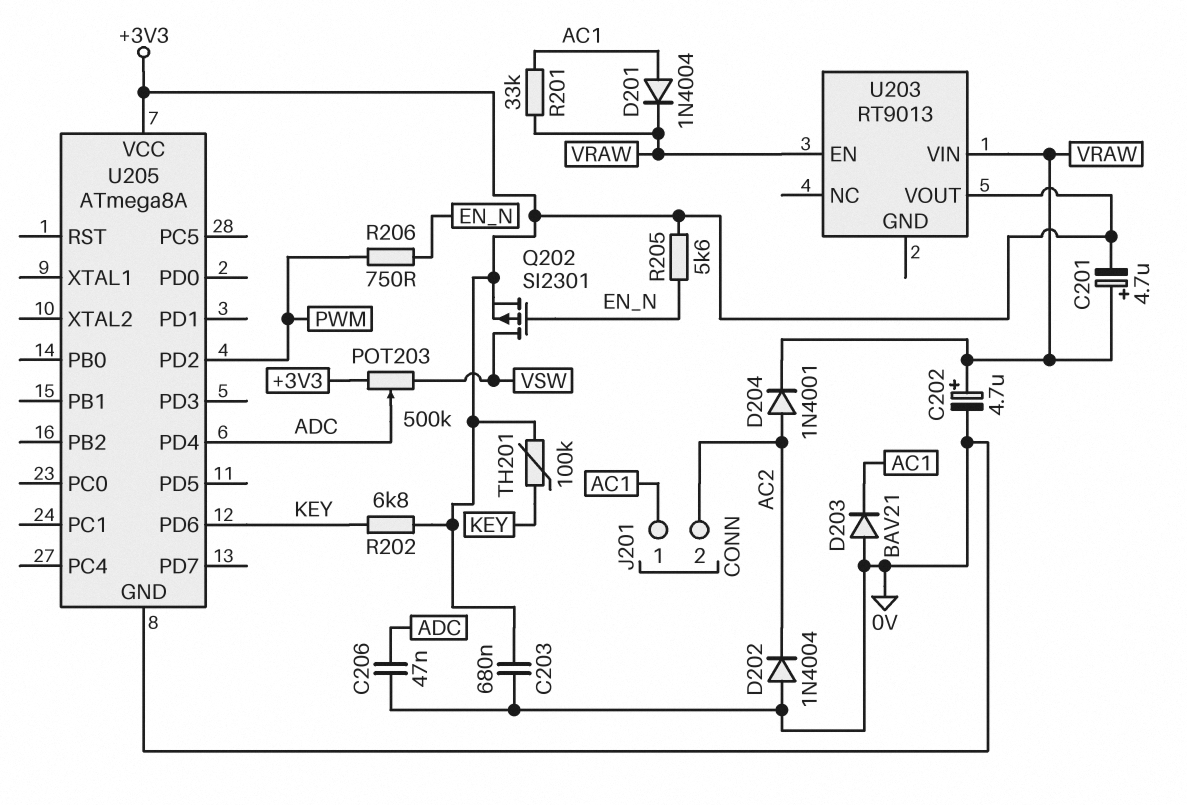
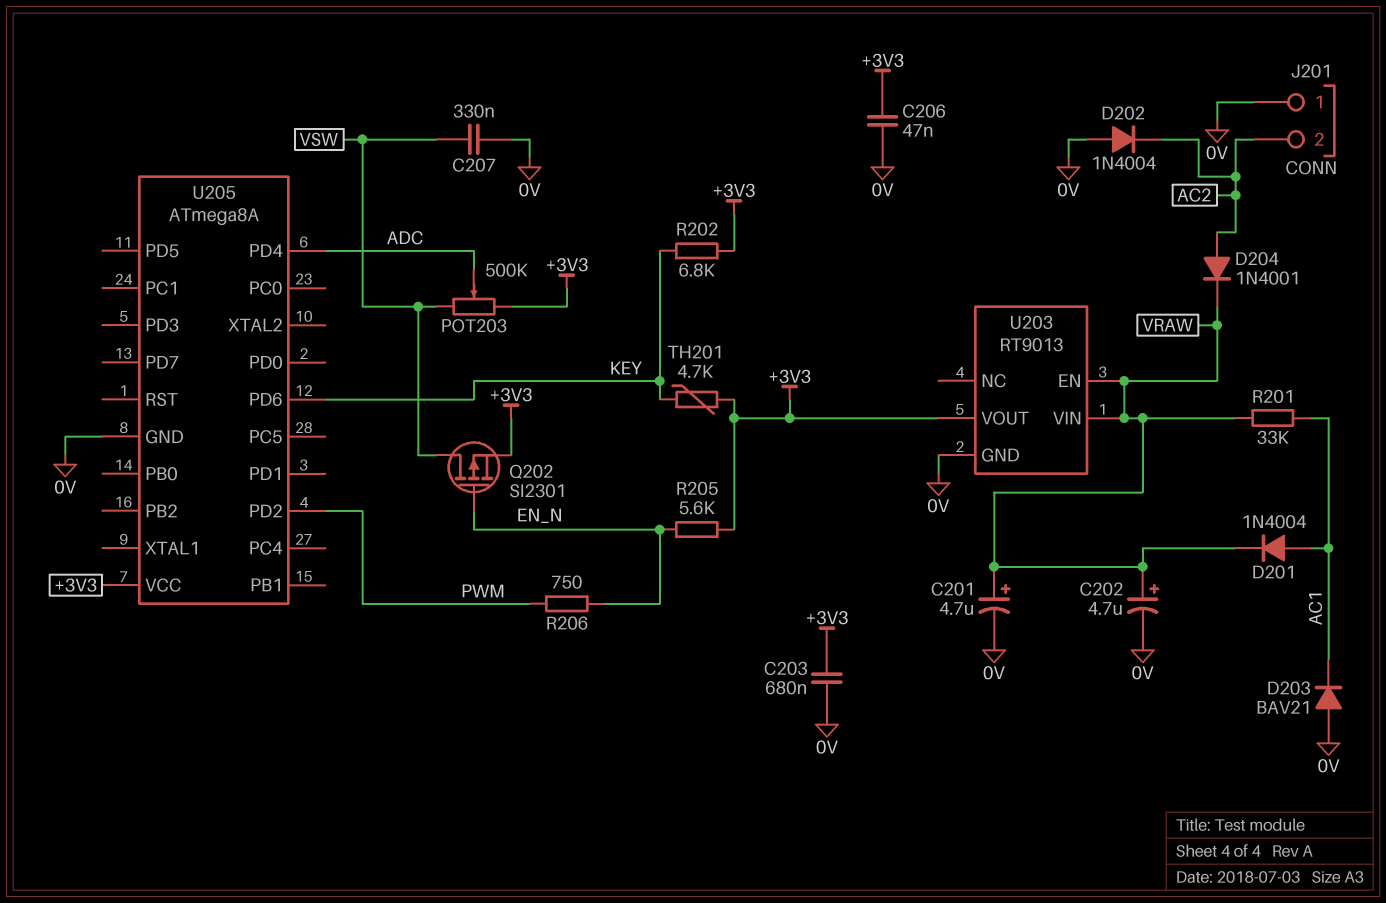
C201: 4.7uF (plus VRAW, minus +3V3) -> 4.7uF (plus VRAW, minus 0V)
C206: 47nF (0V, ADC) -> 47nF (+3V3, 0V)
C207: none -> 330nF (0V, VSW)
J201 pin 1: AC1 -> 0V
TH201: 100k (+3V3, KEY) -> 4.7k (+3V3, KEY)
U203 pin GND: none -> 0V

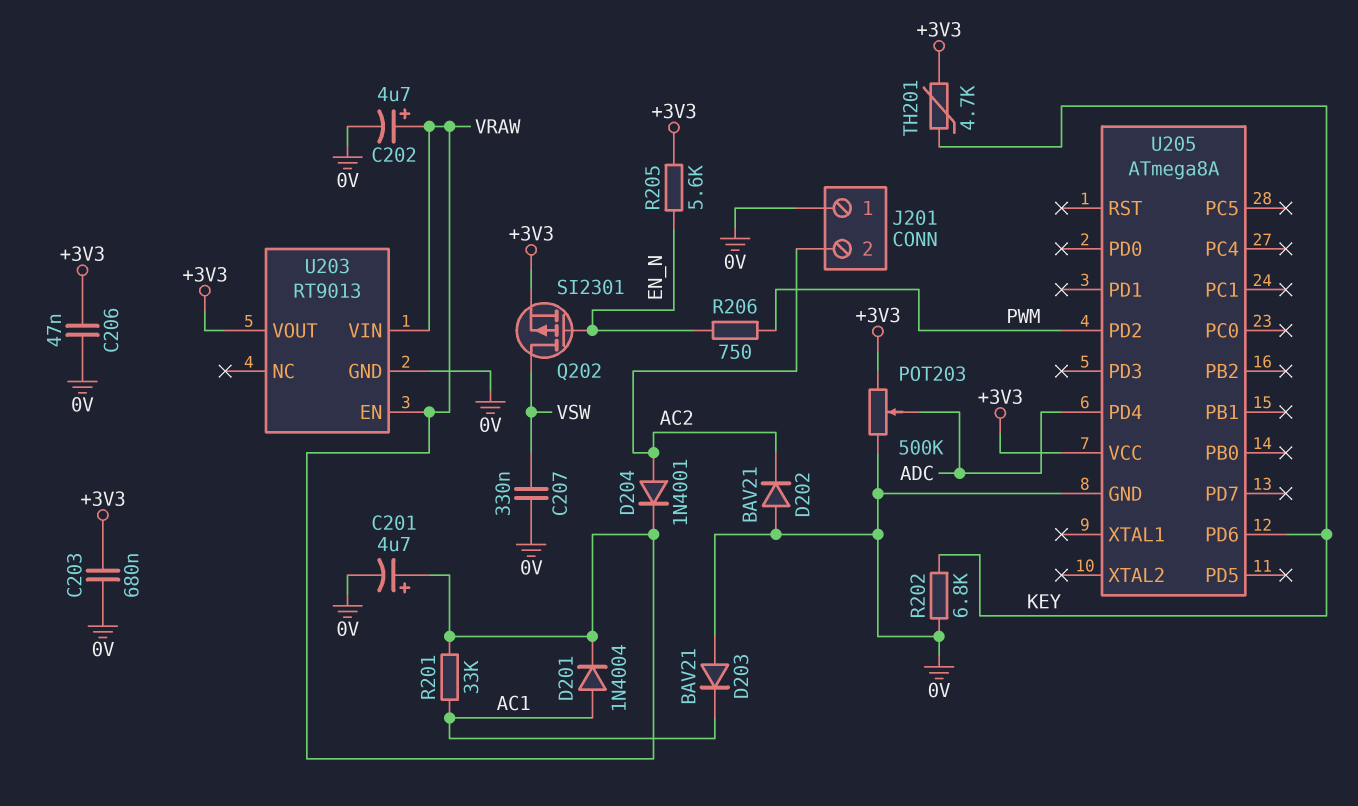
D202: diode 1N4004 (A 0V, K AC2) -> diode BAV21 (A 0V, K AC2)
POT203: 500k (+3V3, VSW, wiper ADC) -> 500k (+3V3, 0V, wiper ADC)
R202: 6.8k (+3V3, KEY) -> 6.8k (0V, KEY)

